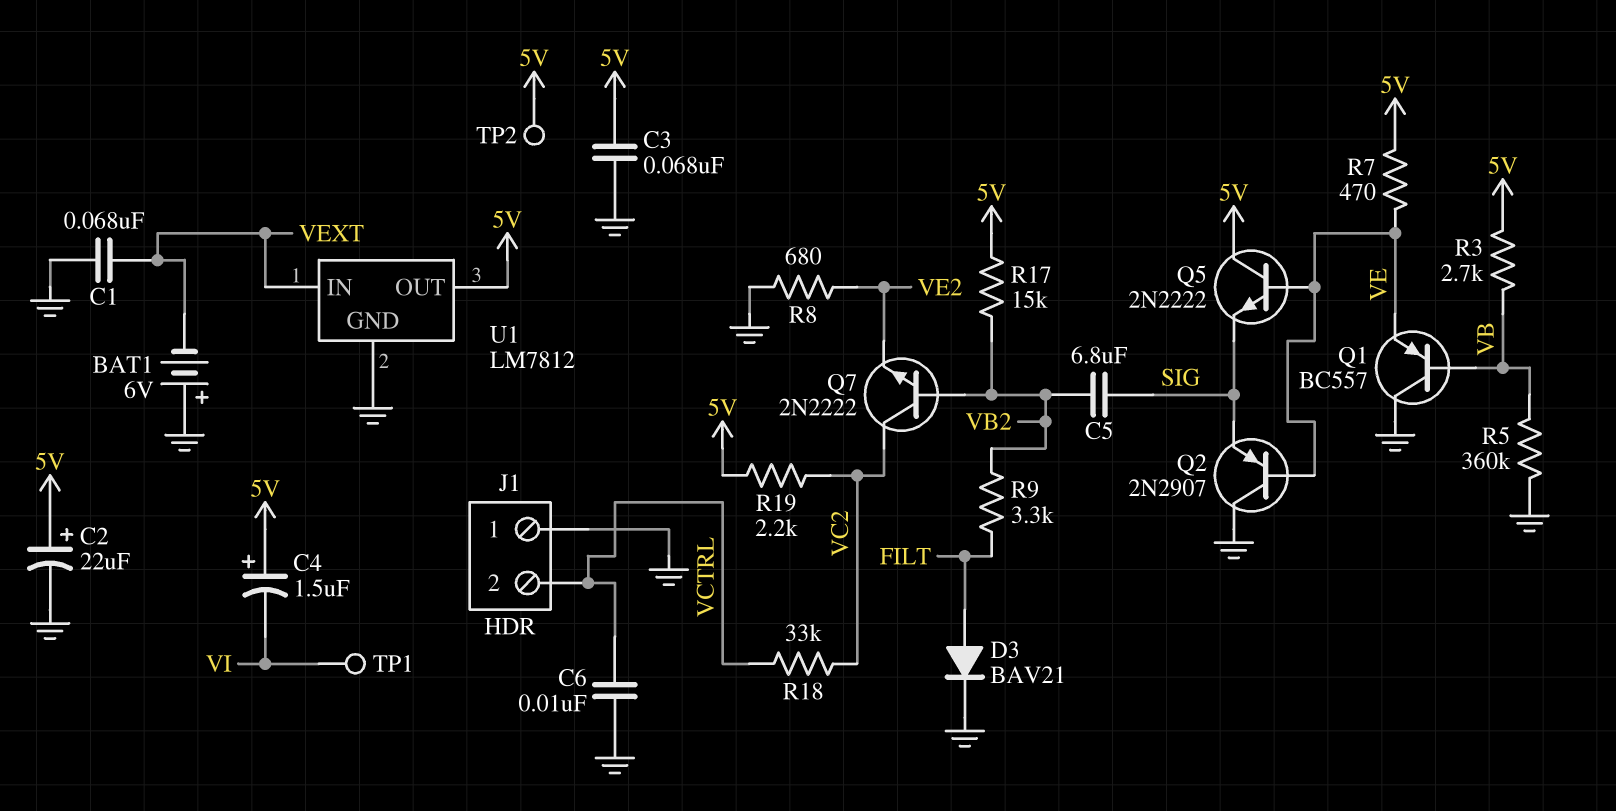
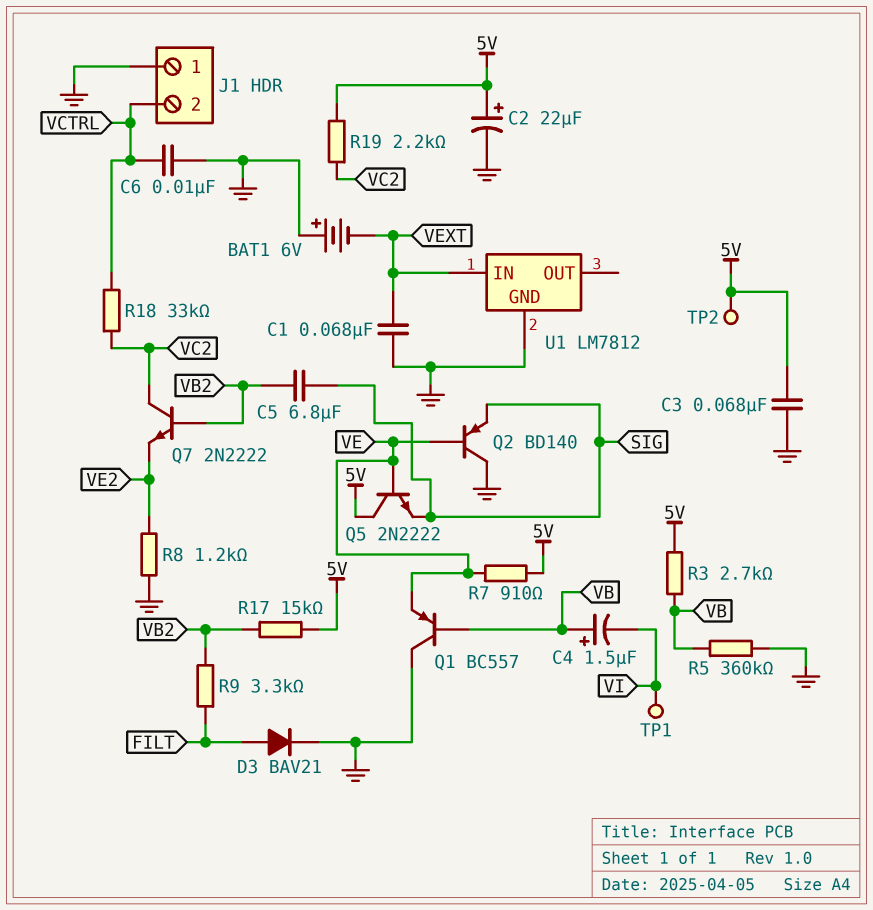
C4: 1.5uF (plus 5V, minus VI) -> 1.5uF (plus VB, minus VI)
Q2: PNP 2N2907 (B VE, C GND, E SIG) -> PNP BD140 (B VE, C GND, E SIG)
R7: 470 (5V, VE) -> 910 (5V, VE)
R8: 680 (GND, VE2) -> 1.2k (GND, VE2)
U1 pin OUT: 5V -> none

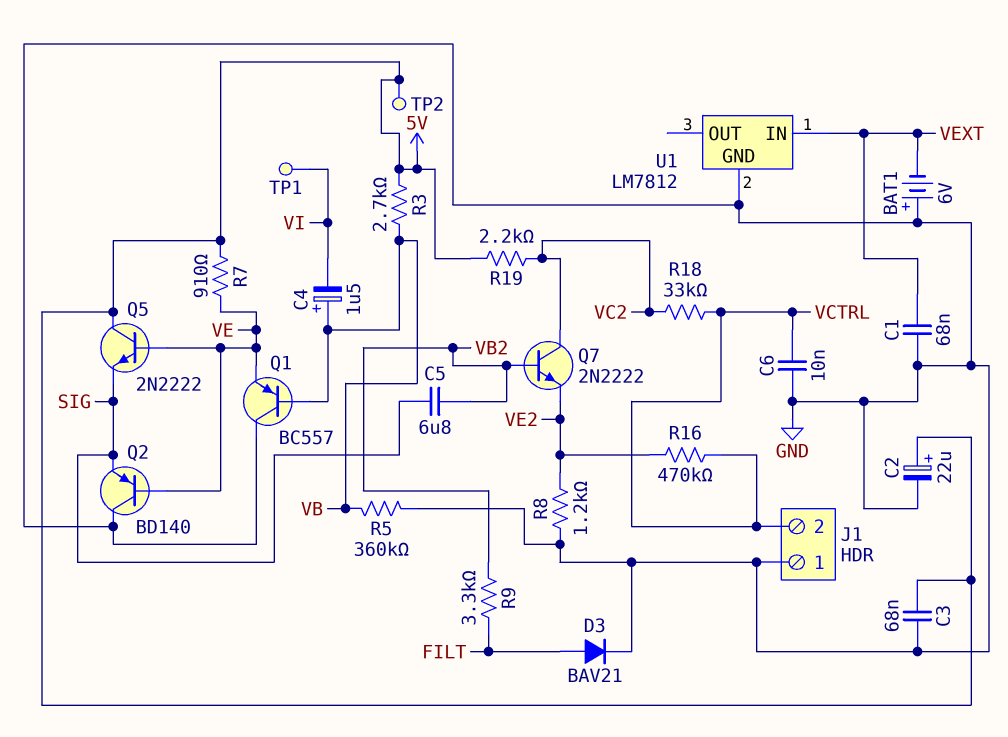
R16: none -> 470k (VCTRL, VE2)
R17: 15k (5V, VB2) -> none

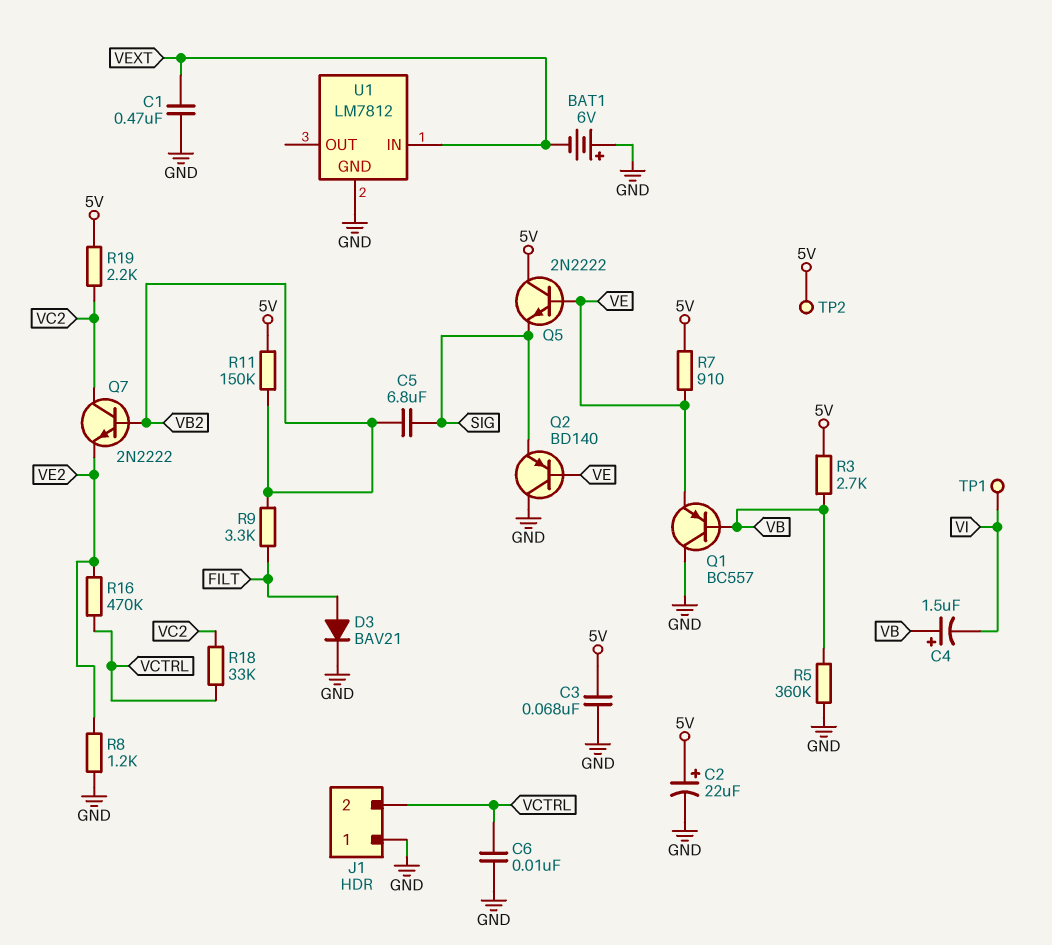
C1: 68nF (GND, VEXT) -> 470nF (GND, VEXT)
R11: none -> 150k (5V, VB2)

